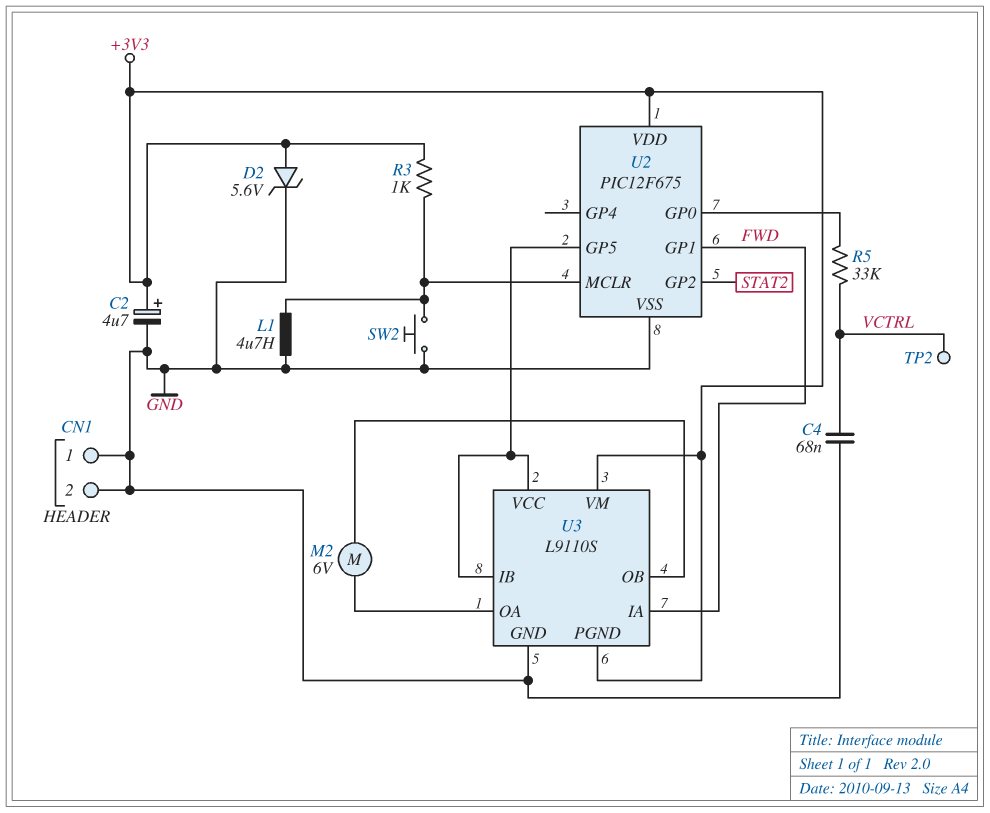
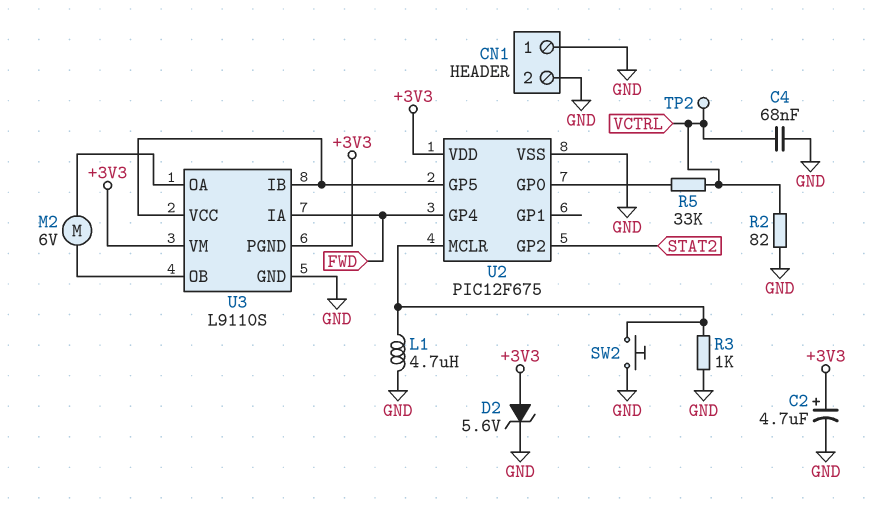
R2: none -> 82 (GND, VCTRL)
R3: 1k (+3V3, U2/MCLR) -> 1k (GND, U2/MCLR)
U2 pin GP1: FWD -> none
U2 pin GP4: none -> FWD

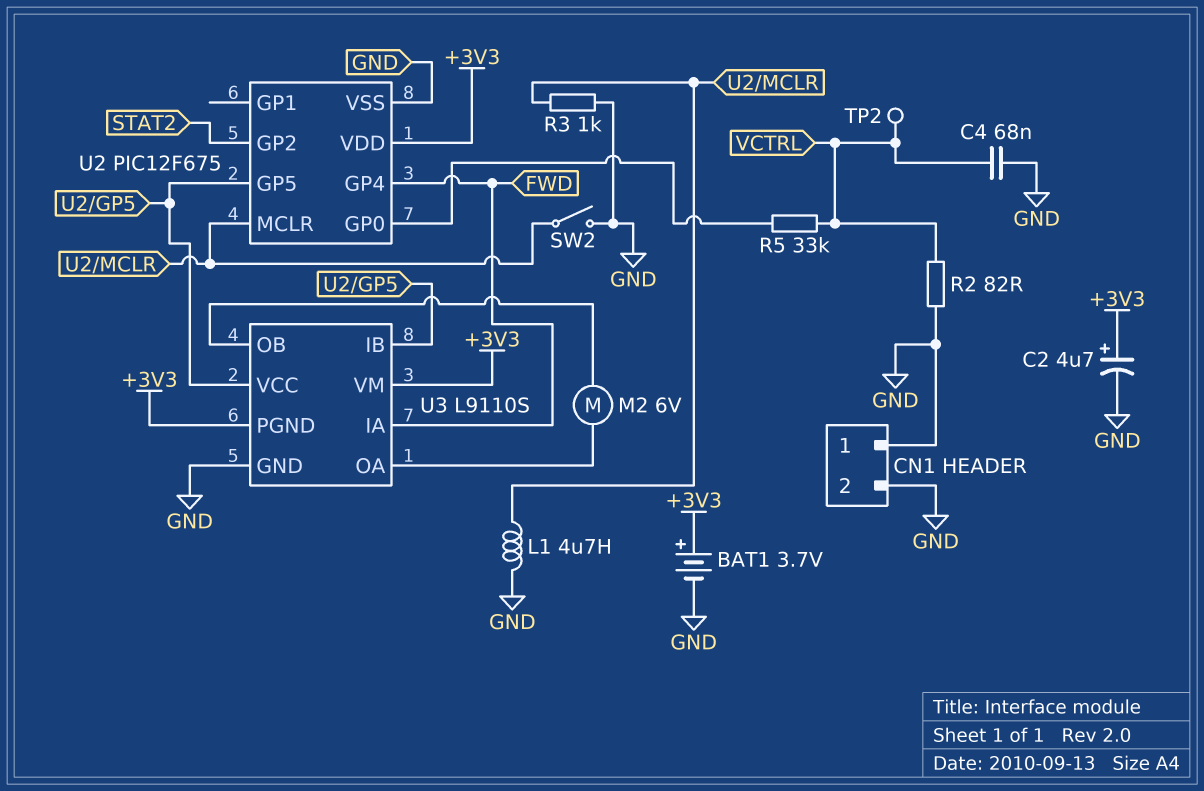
BAT1: none -> 3.7V (plus +3V3, minus GND)
D2: zener 5.6V (A +3V3, K GND) -> none
SW2: button (GND, U2/MCLR) -> switch (GND, U2/MCLR)

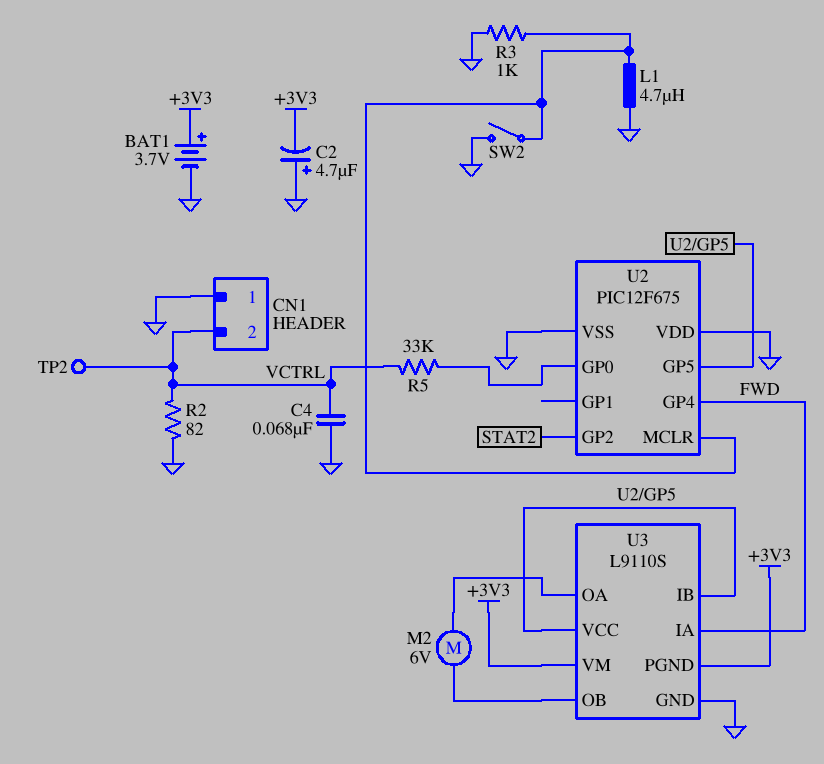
C2: 4.7uF (plus +3V3, minus GND) -> 4.7uF (plus GND, minus +3V3)
CN1 pin 2: GND -> VCTRL
U2 pin VDD: +3V3 -> GND

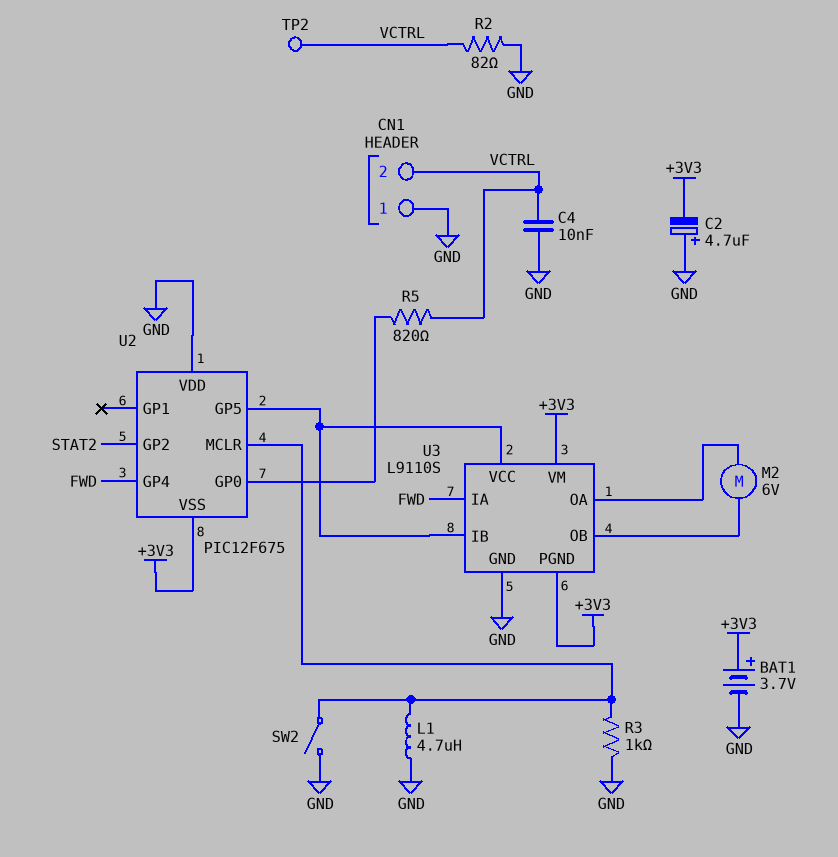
C4: 68nF (GND, VCTRL) -> 10nF (GND, VCTRL)
R5: 33k (U2/GP0, VCTRL) -> 820 (U2/GP0, VCTRL)
U2 pin VSS: GND -> +3V3

